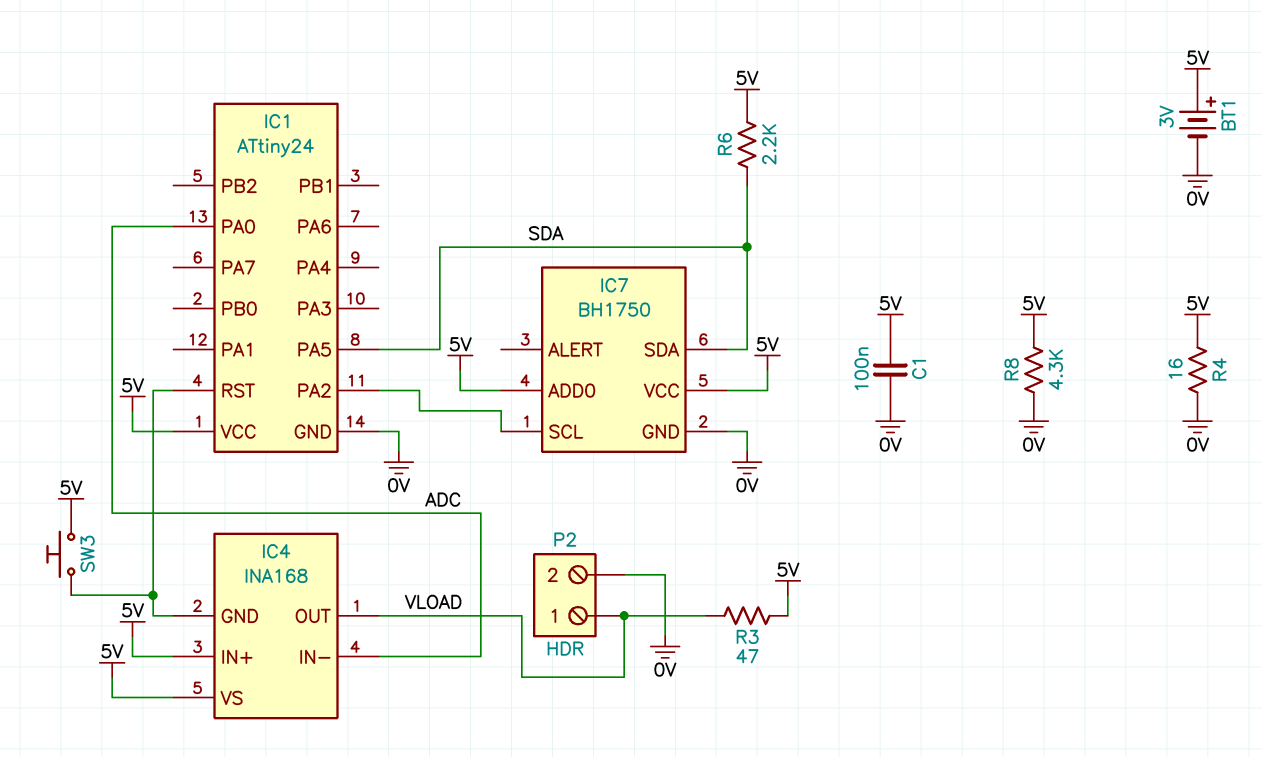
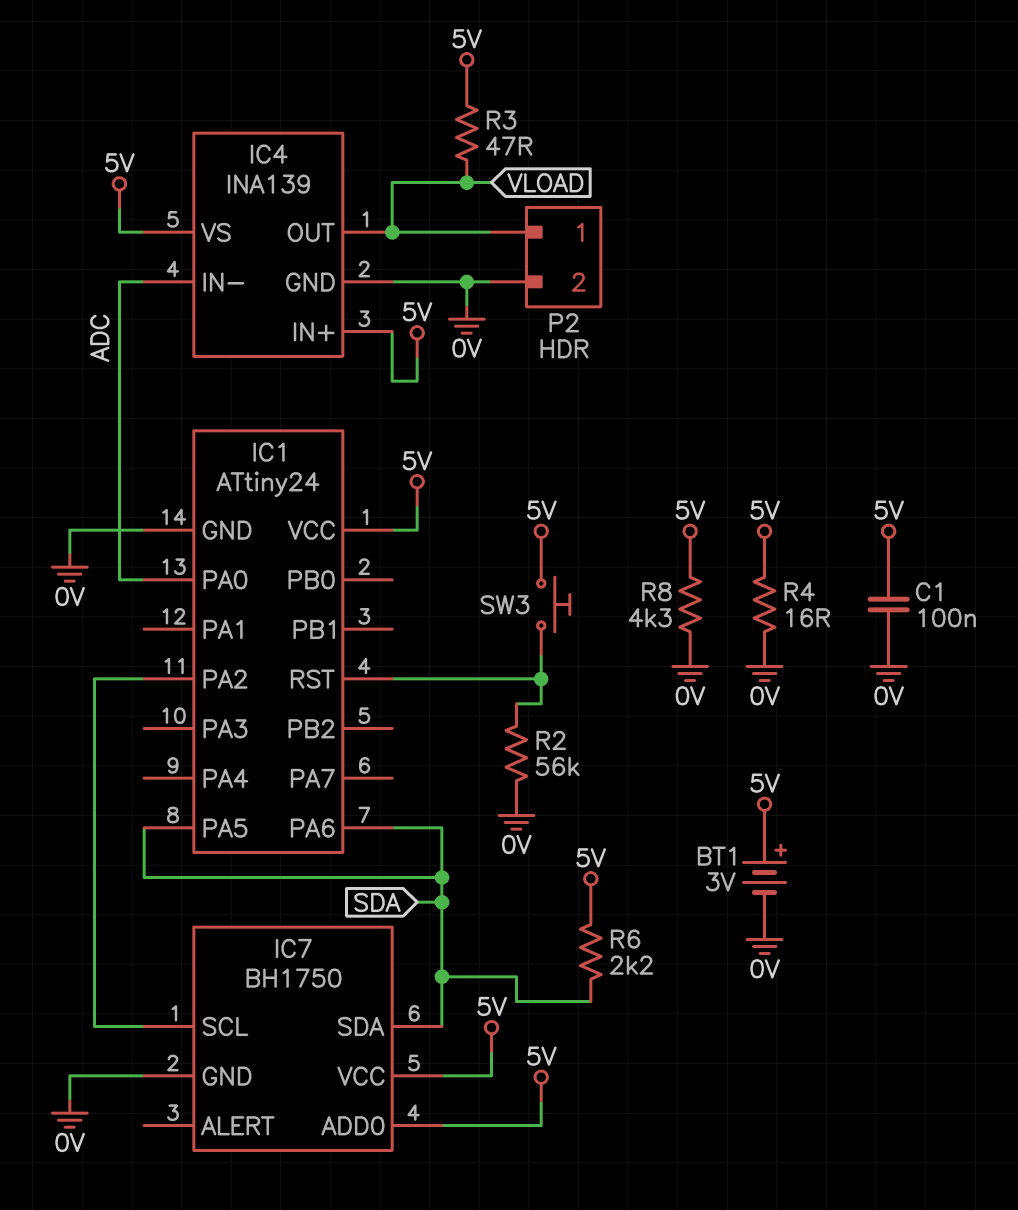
IC1 pin PA6: none -> SDA
IC4: INA168 -> INA139
IC4 pin GND: IC1/RST -> 0V
R2: none -> 56k (0V, IC1/RST)

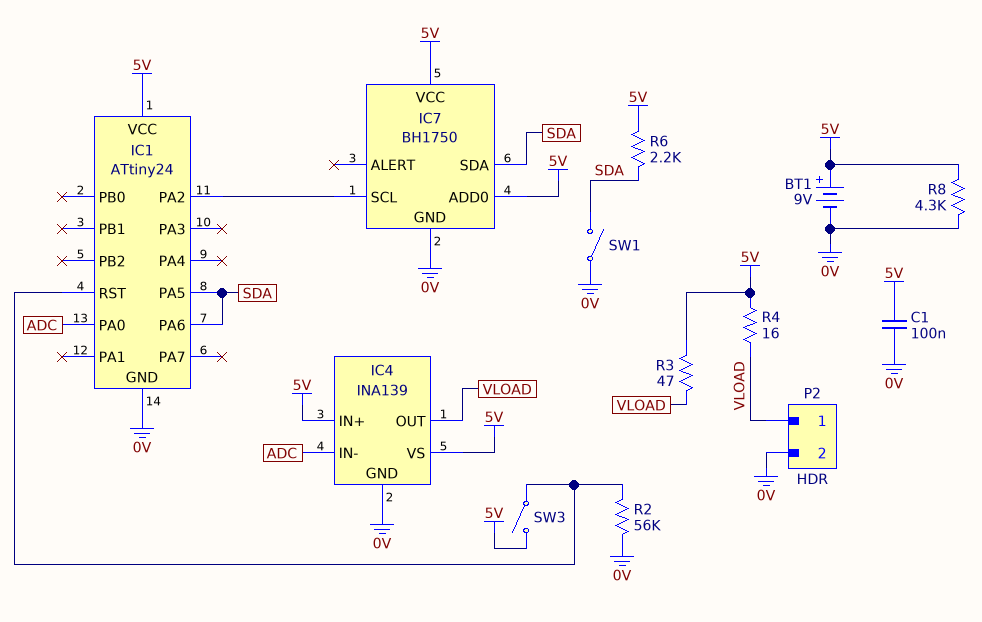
BT1: 3V (plus 5V, minus 0V) -> 9V (plus 5V, minus 0V)
R4: 16 (0V, 5V) -> 16 (5V, VLOAD)
SW1: none -> switch (0V, SDA)
SW3: button (5V, IC1/RST) -> switch (5V, IC1/RST)

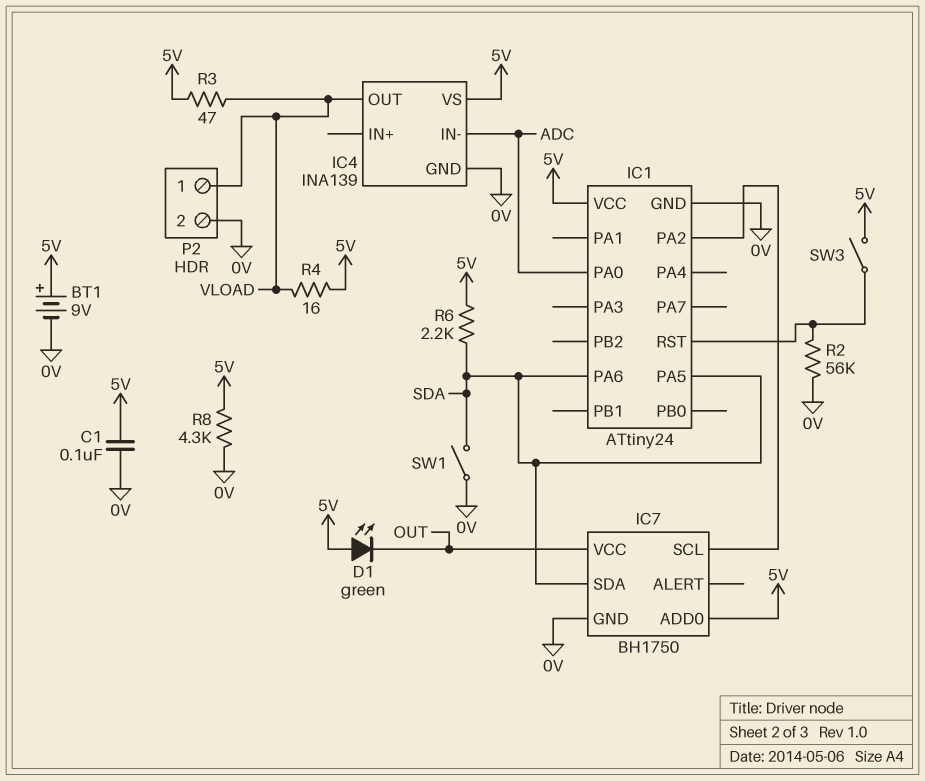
D1: none -> LED green (A 5V, K OUT)
IC4 pin IN+: 5V -> none
IC7 pin VCC: 5V -> OUT

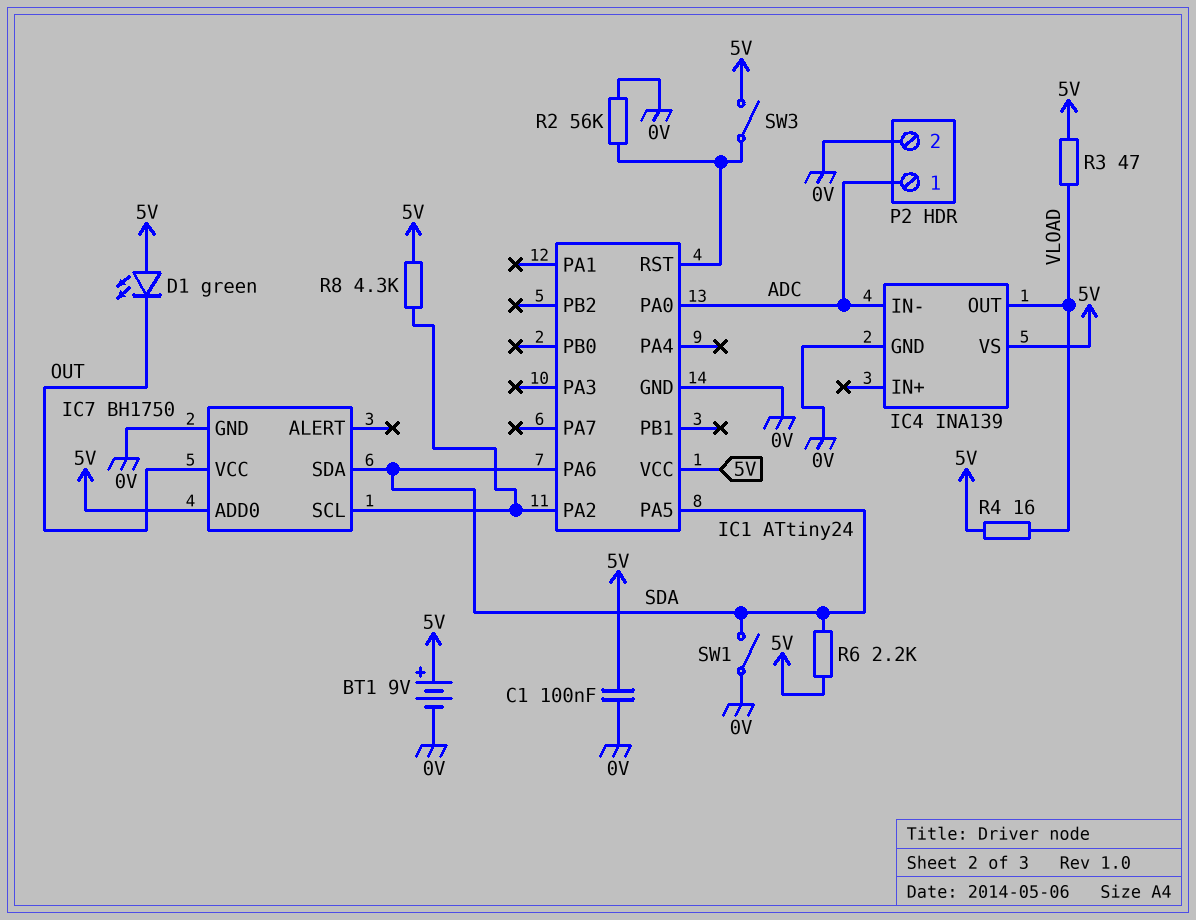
P2 pin 1: VLOAD -> ADC
R8: 4.3k (0V, 5V) -> 4.3k (5V, IC1/PA2)

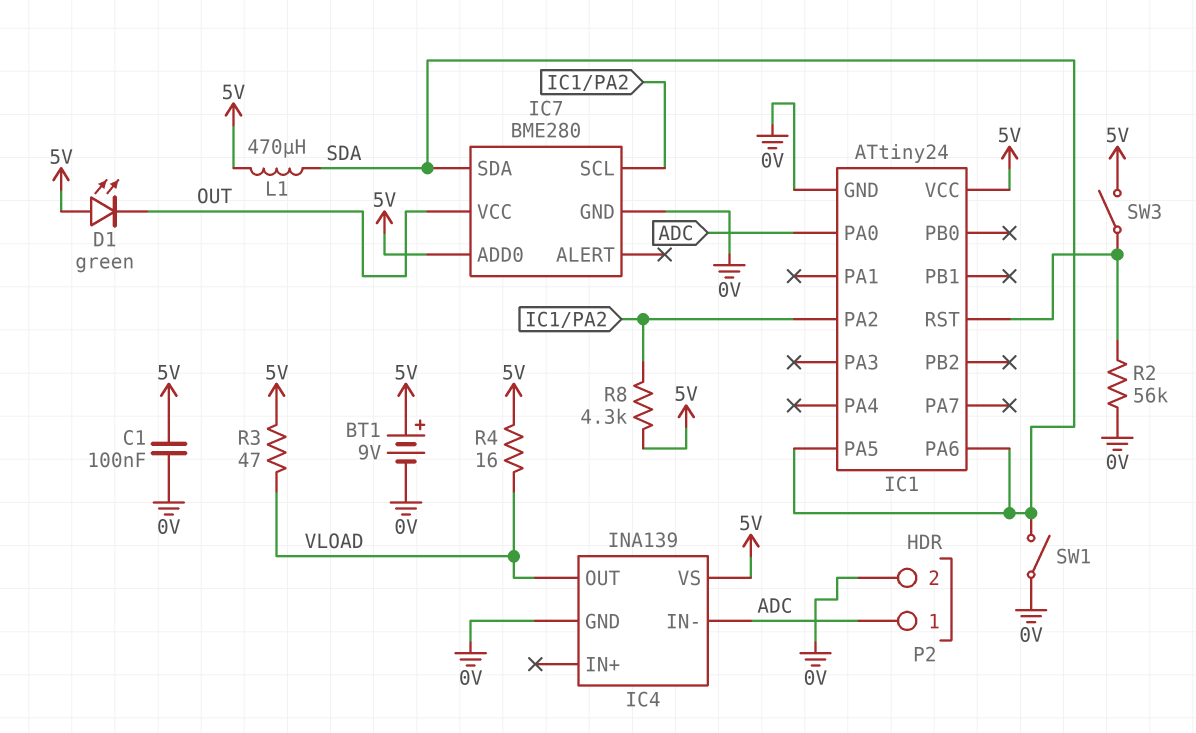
IC7: BH1750 -> BME280
L1: none -> 470uH (5V, SDA)
R6: 2.2k (5V, SDA) -> none

